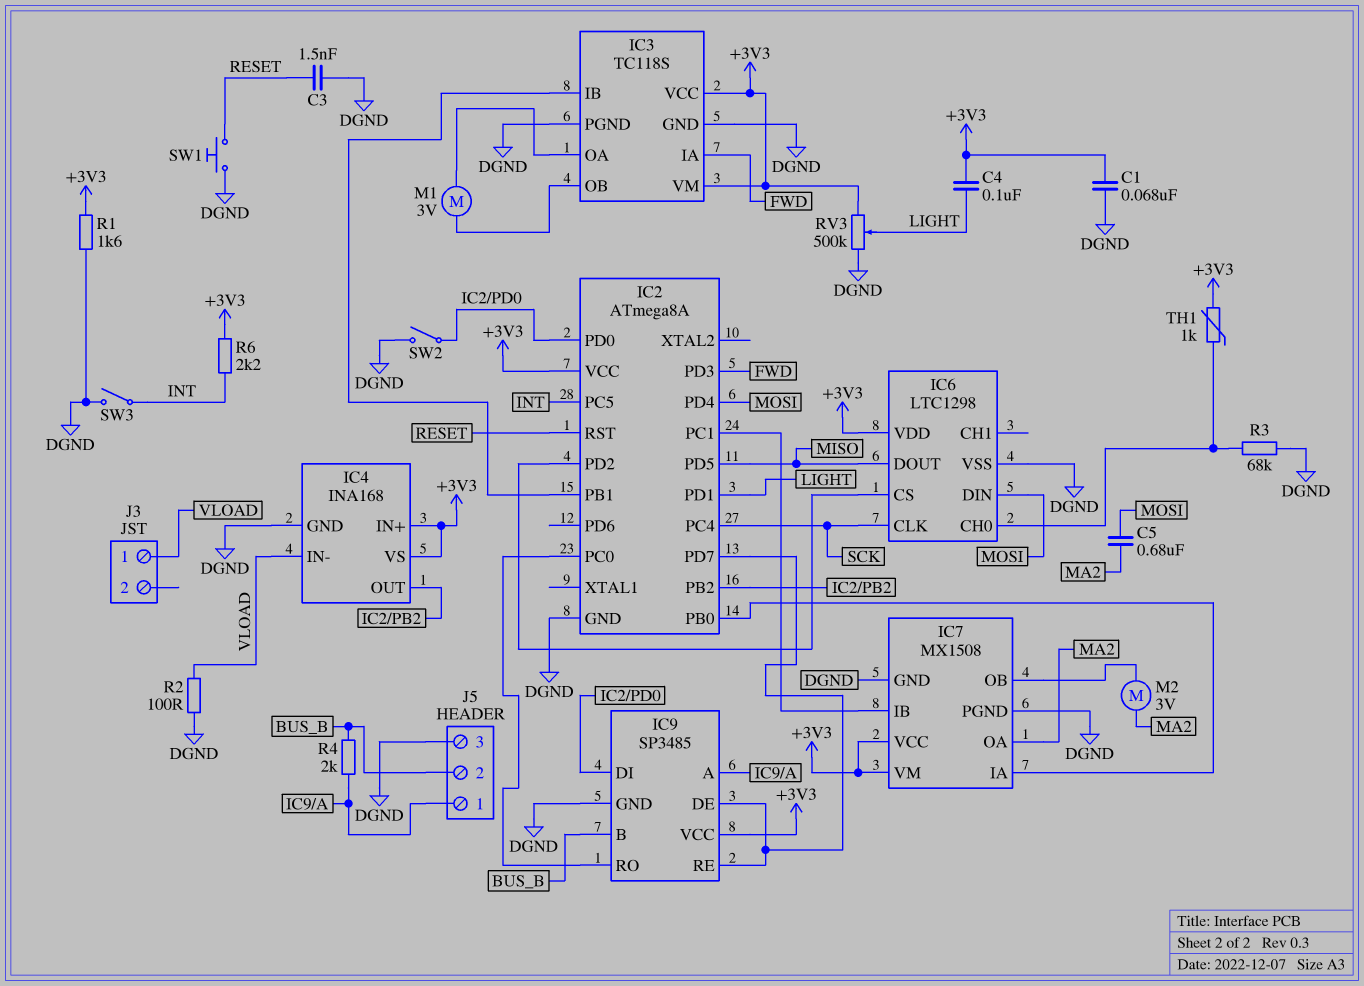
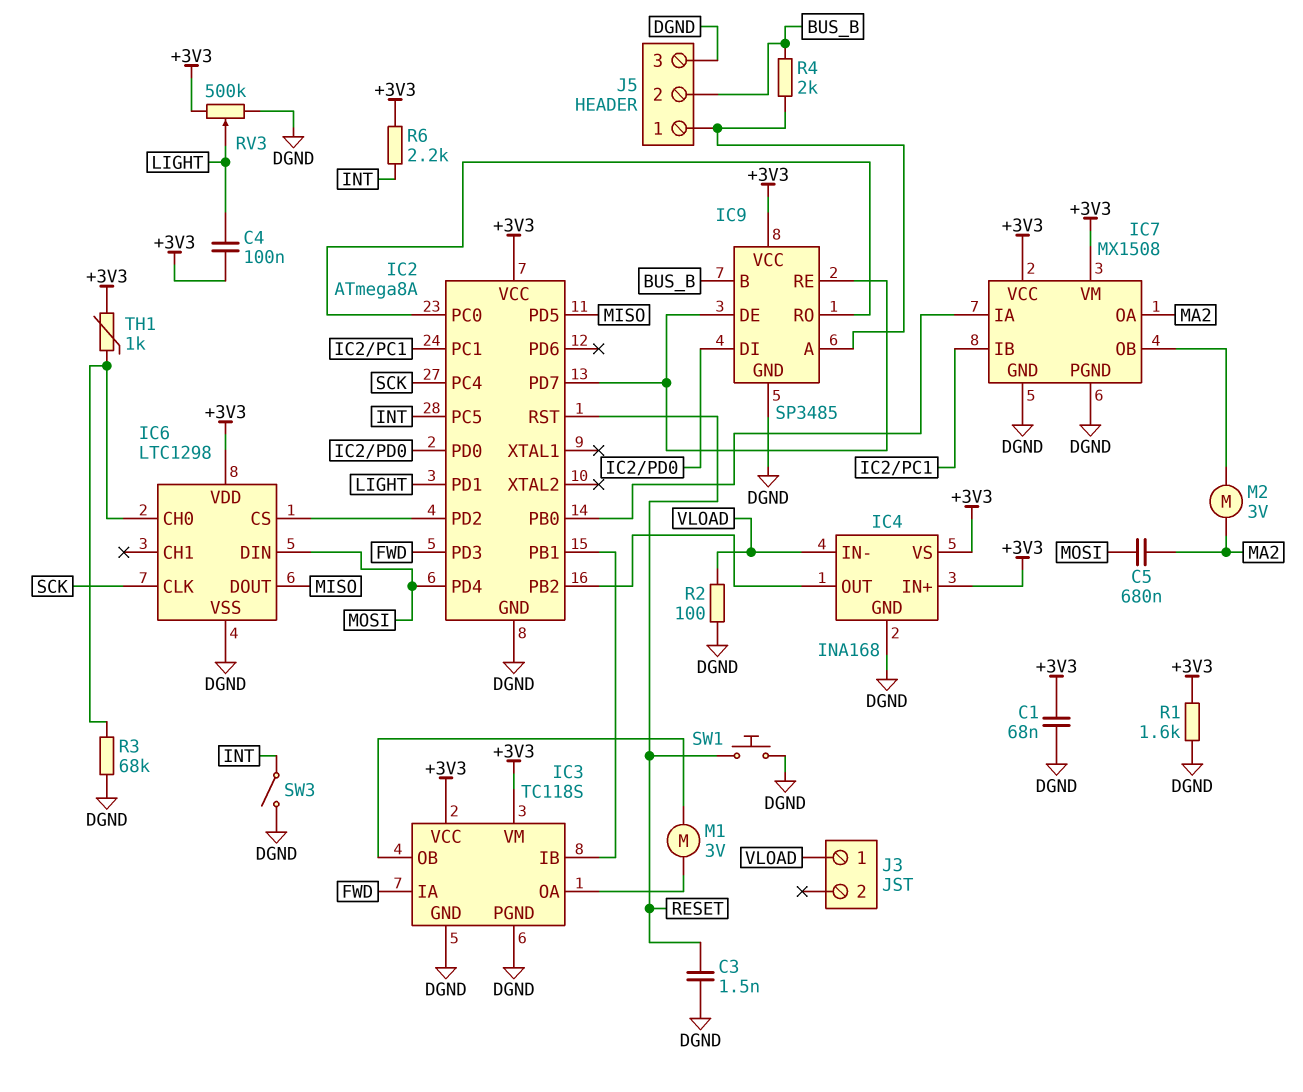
SW2: switch (DGND, IC2/PD0) -> none

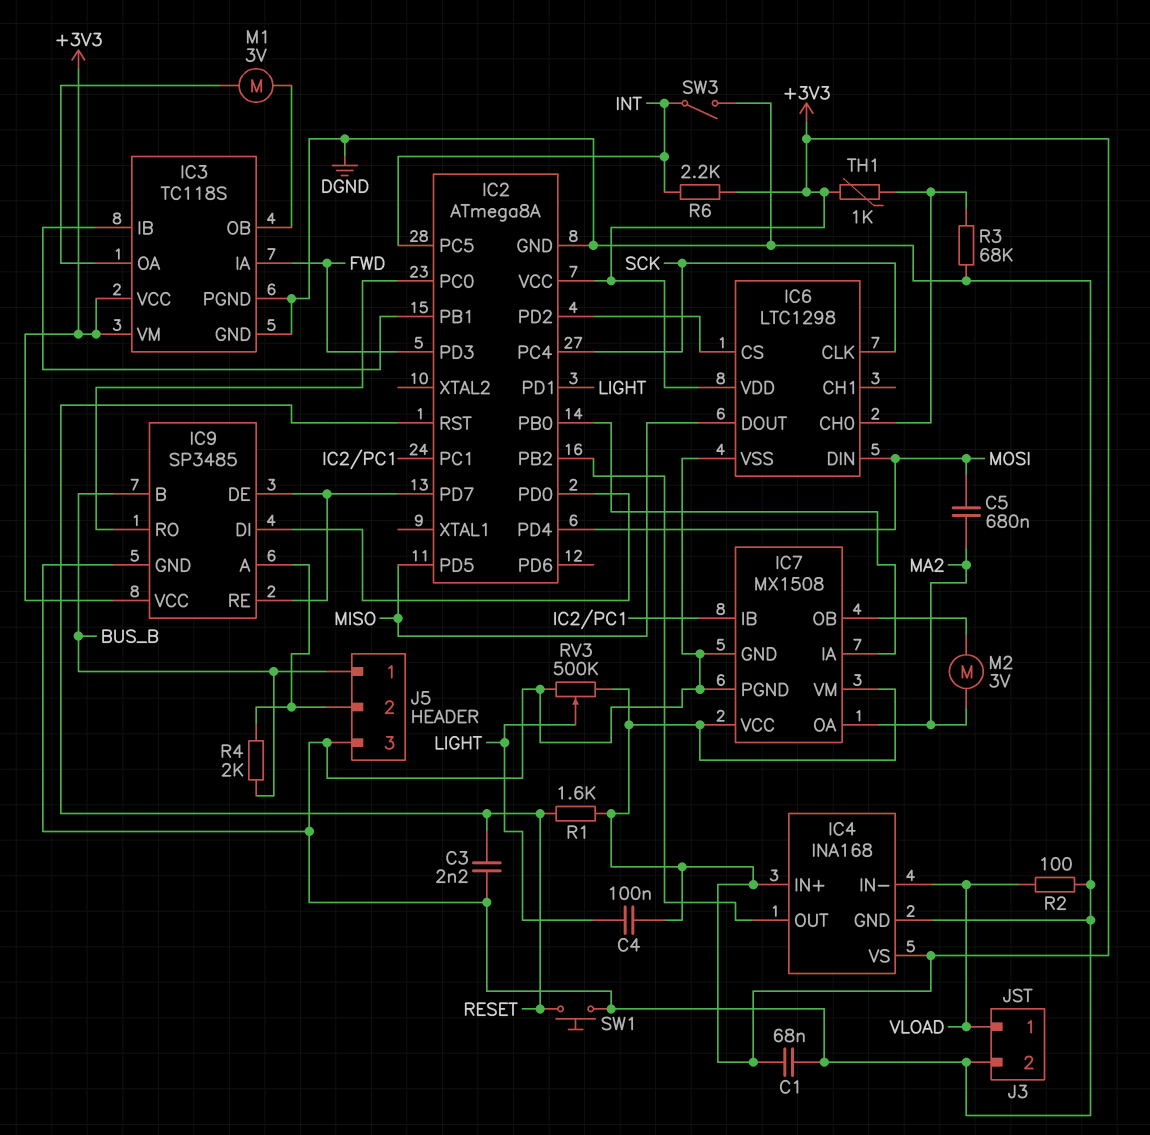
C3: 1.5nF (DGND, RESET) -> 2.2nF (DGND, RESET)
J3 pin 2: none -> DGND
J5 pin 1: IC9/A -> BUS_B
J5 pin 2: BUS_B -> IC9/A
R1: 1.6k (+3V3, DGND) -> 1.6k (+3V3, RESET)

